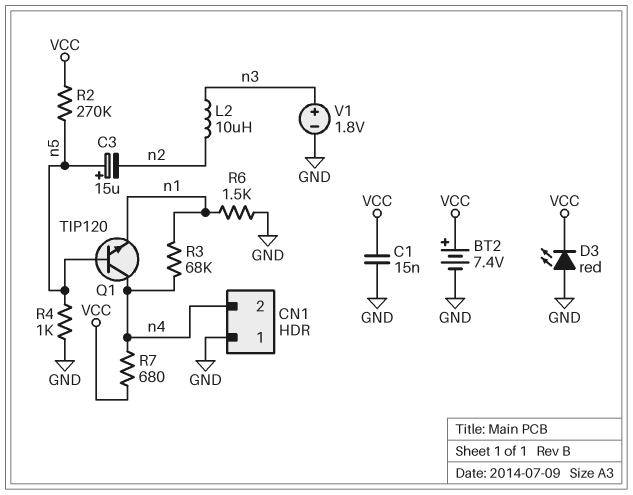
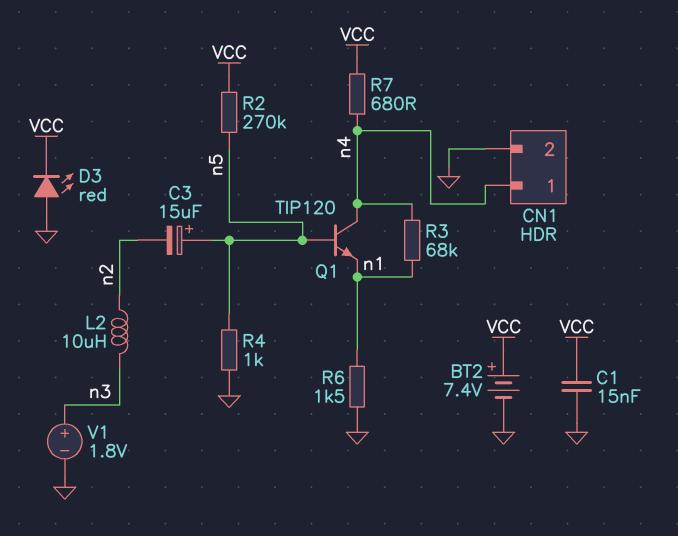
CN1 pin 1: GND -> n4
CN1 pin 2: n4 -> GND

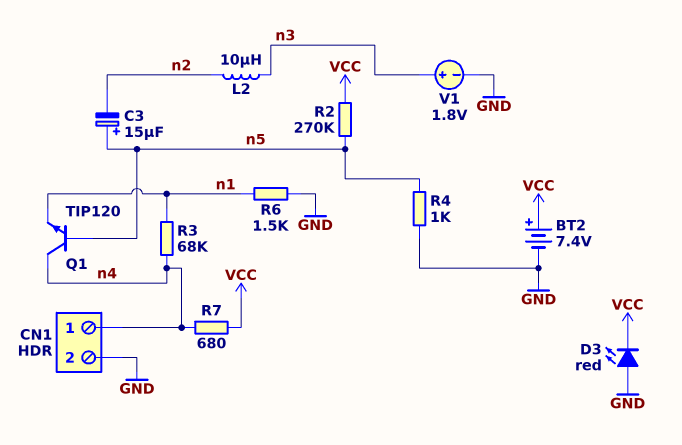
C1: 15nF (GND, VCC) -> none

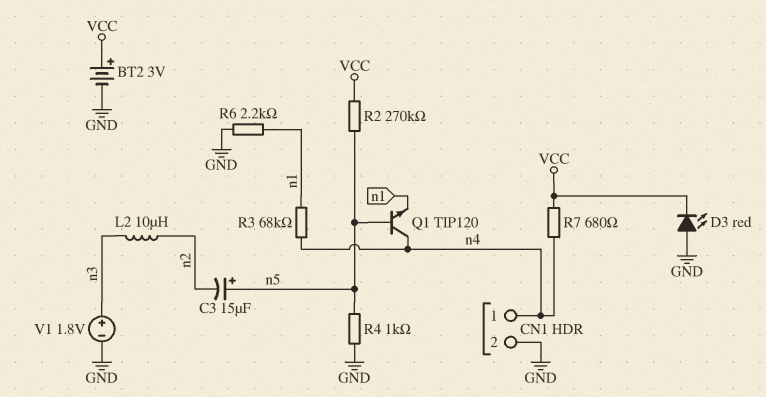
BT2: 7.4V (plus VCC, minus GND) -> 3V (plus VCC, minus GND)
R6: 1.5k (GND, n1) -> 2.2k (GND, n1)

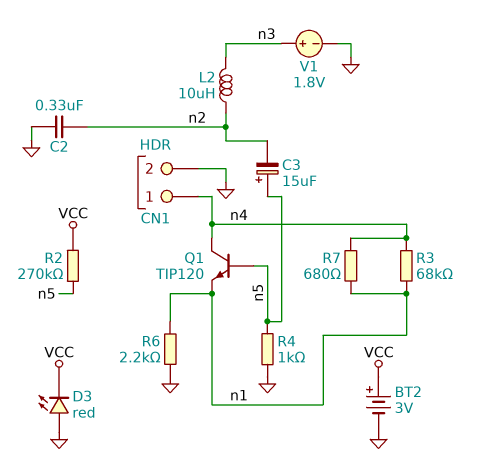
C2: none -> 330nF (GND, n2)
R7: 680 (VCC, n4) -> 680 (n1, n4)

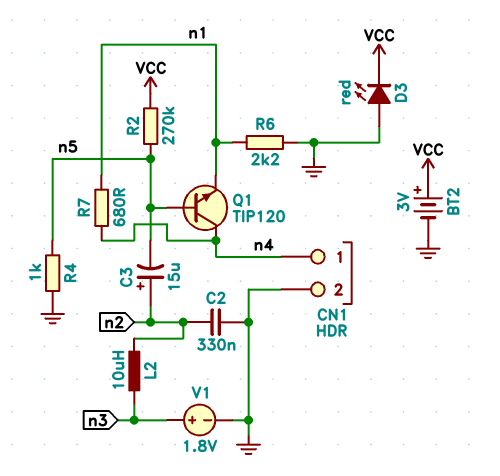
C3: 15uF (plus n5, minus n2) -> 15uF (plus n2, minus n5)
R3: 68k (n1, n4) -> none

